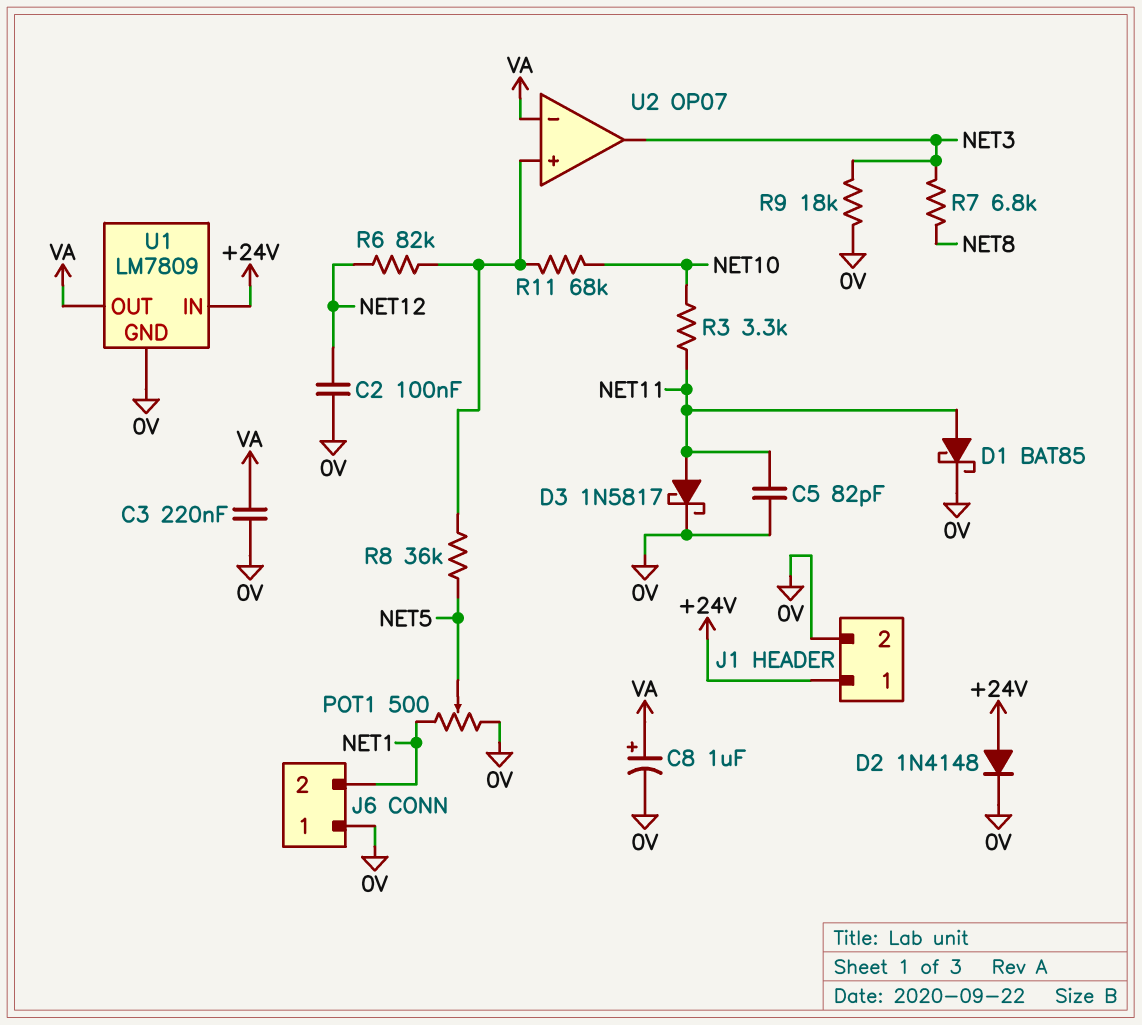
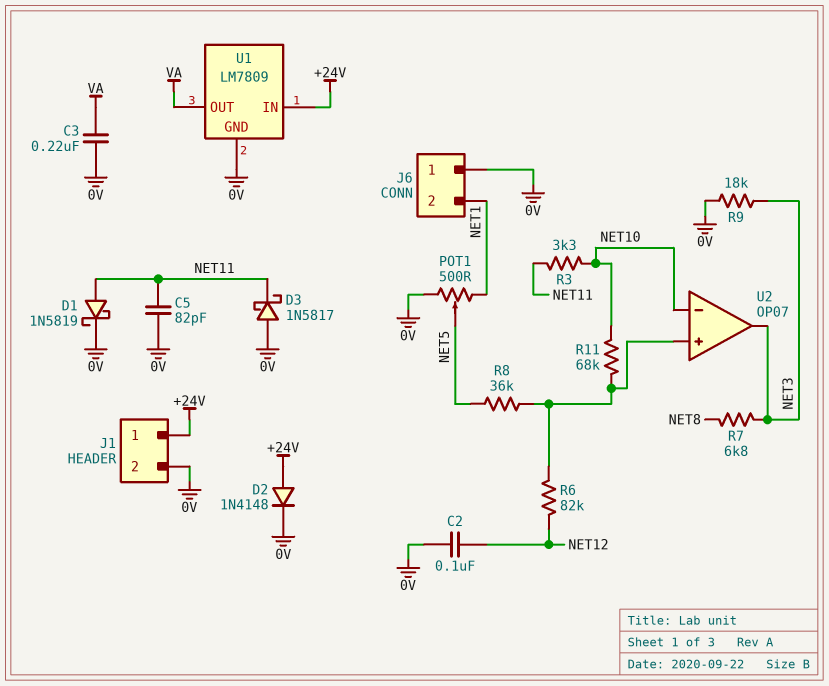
C8: 1uF (plus VA, minus 0V) -> none
D1: schottky BAT85 (A NET11, K 0V) -> schottky 1N5819 (A NET11, K 0V)
D3: schottky 1N5817 (A NET11, K 0V) -> schottky 1N5817 (A 0V, K NET11)
U2 pin in-: VA -> NET10

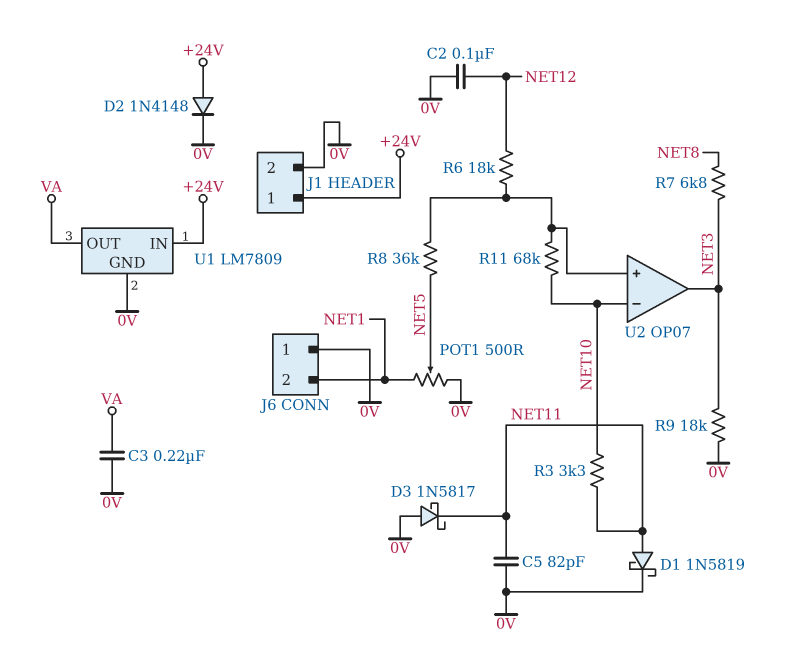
R6: 82k (NET12, U2/in+) -> 18k (NET12, U2/in+)

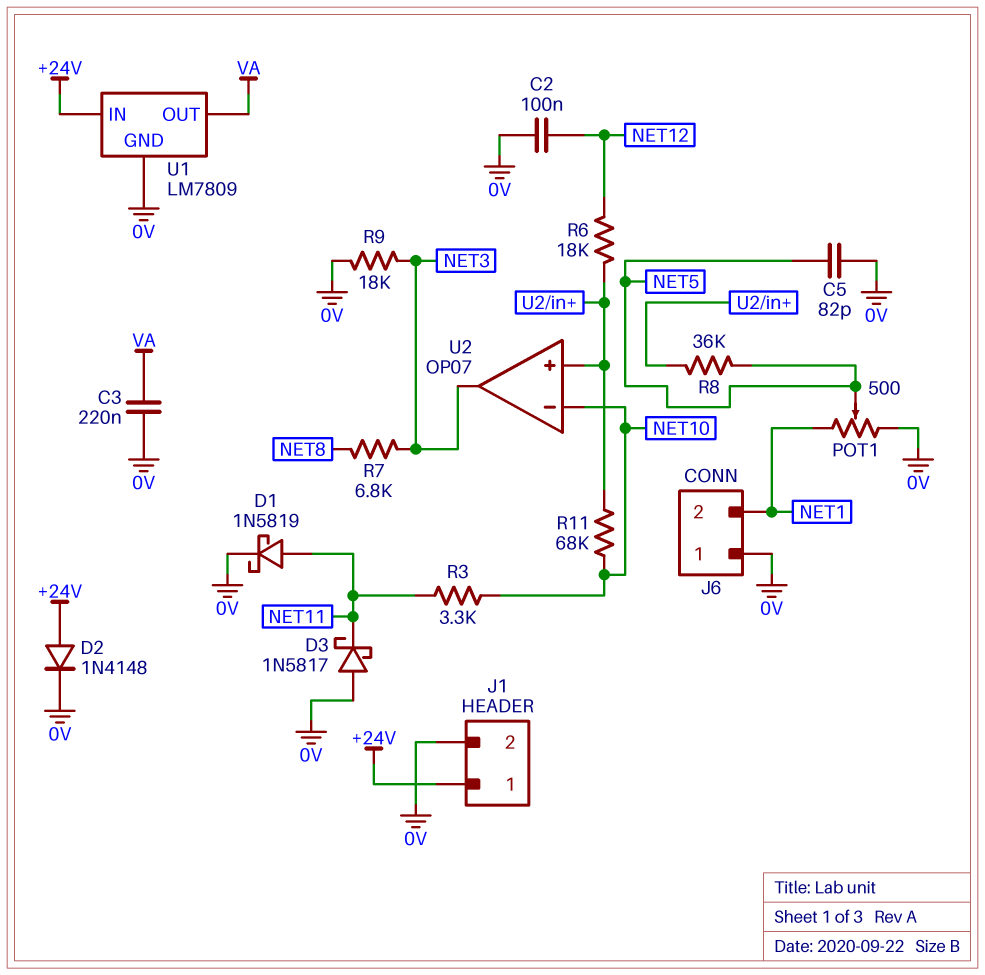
C5: 82pF (0V, NET11) -> 82pF (0V, NET5)

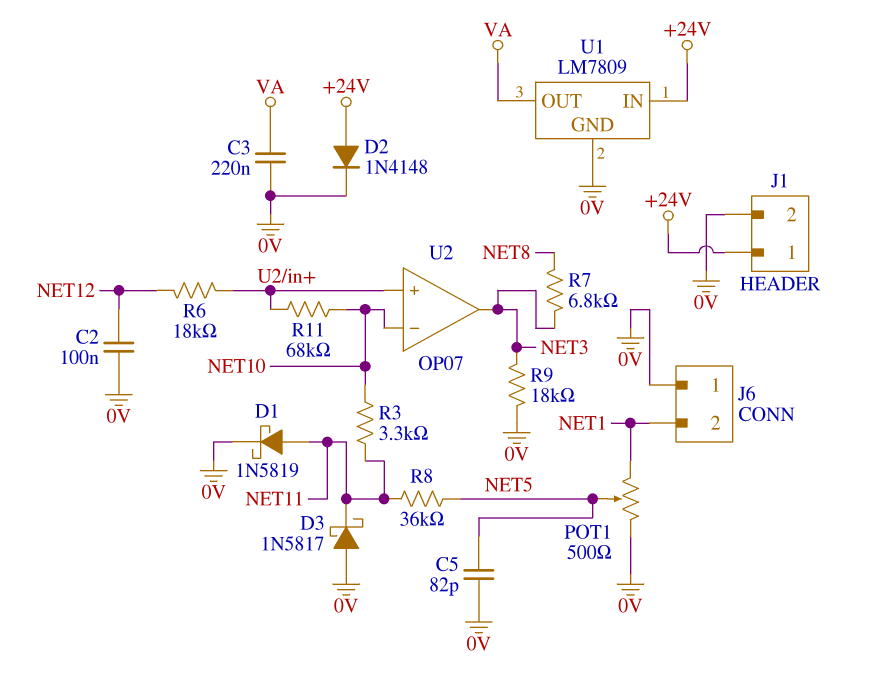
R8: 36k (NET5, U2/in+) -> 36k (NET5, NET11)

